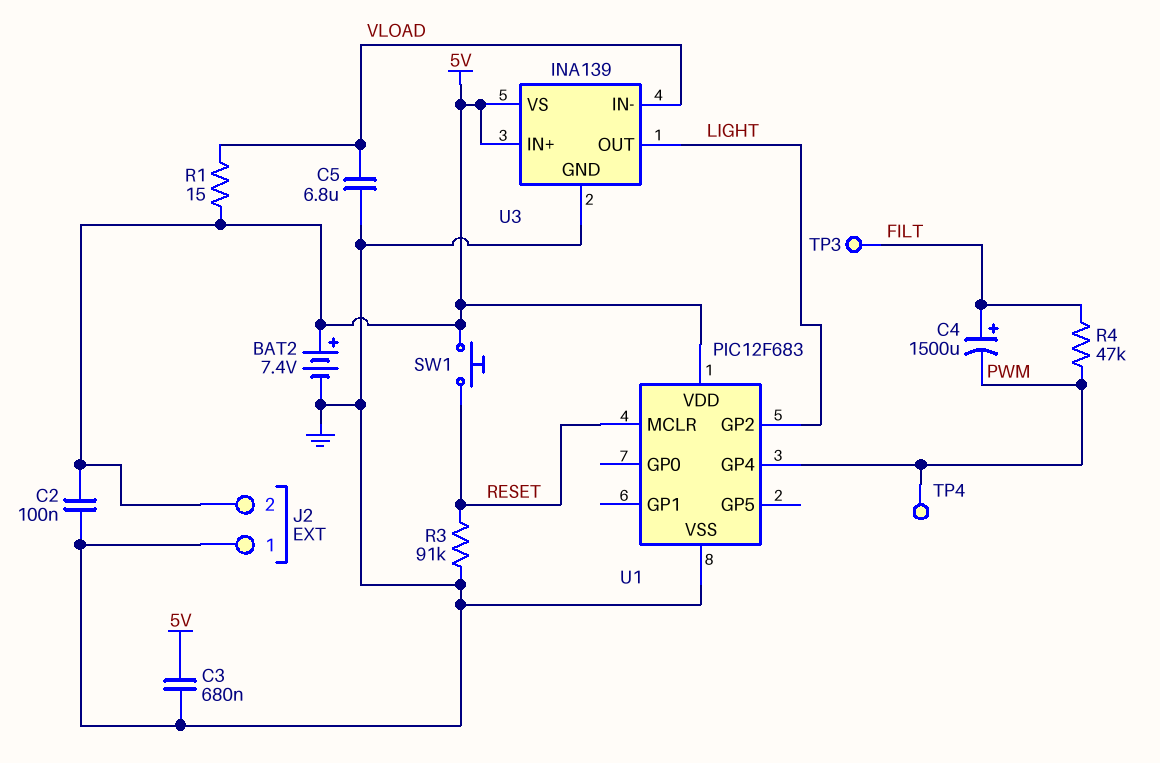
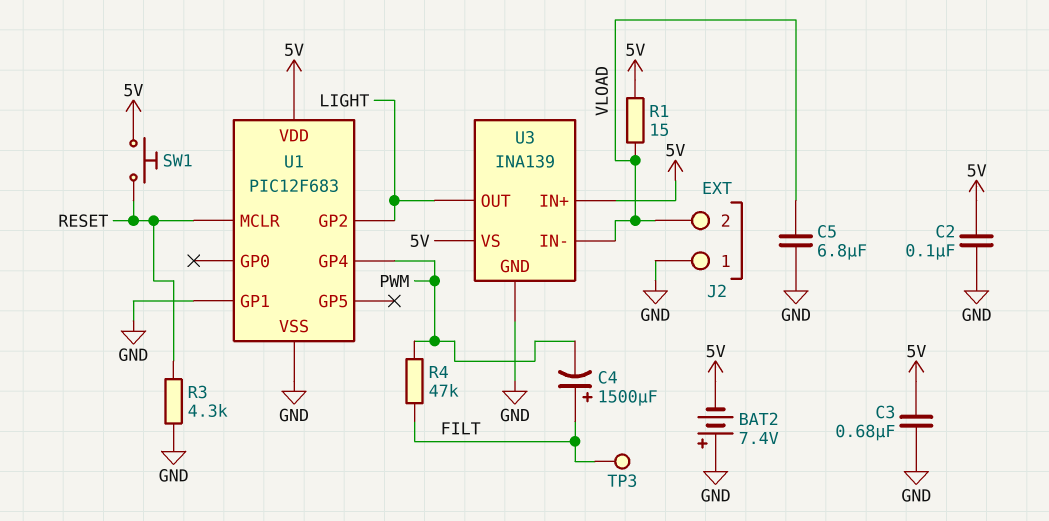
BAT2: 7.4V (plus 5V, minus GND) -> 7.4V (plus GND, minus 5V)
J2 pin 2: 5V -> VLOAD
R3: 91k (GND, RESET) -> 4.3k (GND, RESET)
TP4: test point (PWM) -> none
U1 pin GP1: none -> GND

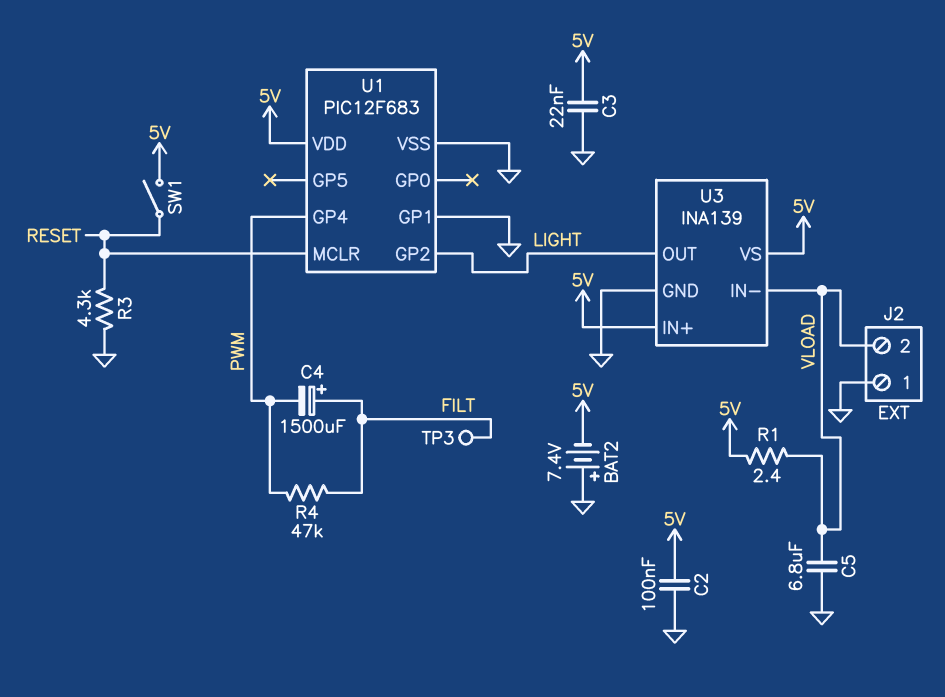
C3: 680nF (5V, GND) -> 22nF (5V, GND)
R1: 15 (5V, VLOAD) -> 2.4 (5V, VLOAD)
SW1: button (5V, RESET) -> switch (5V, RESET)

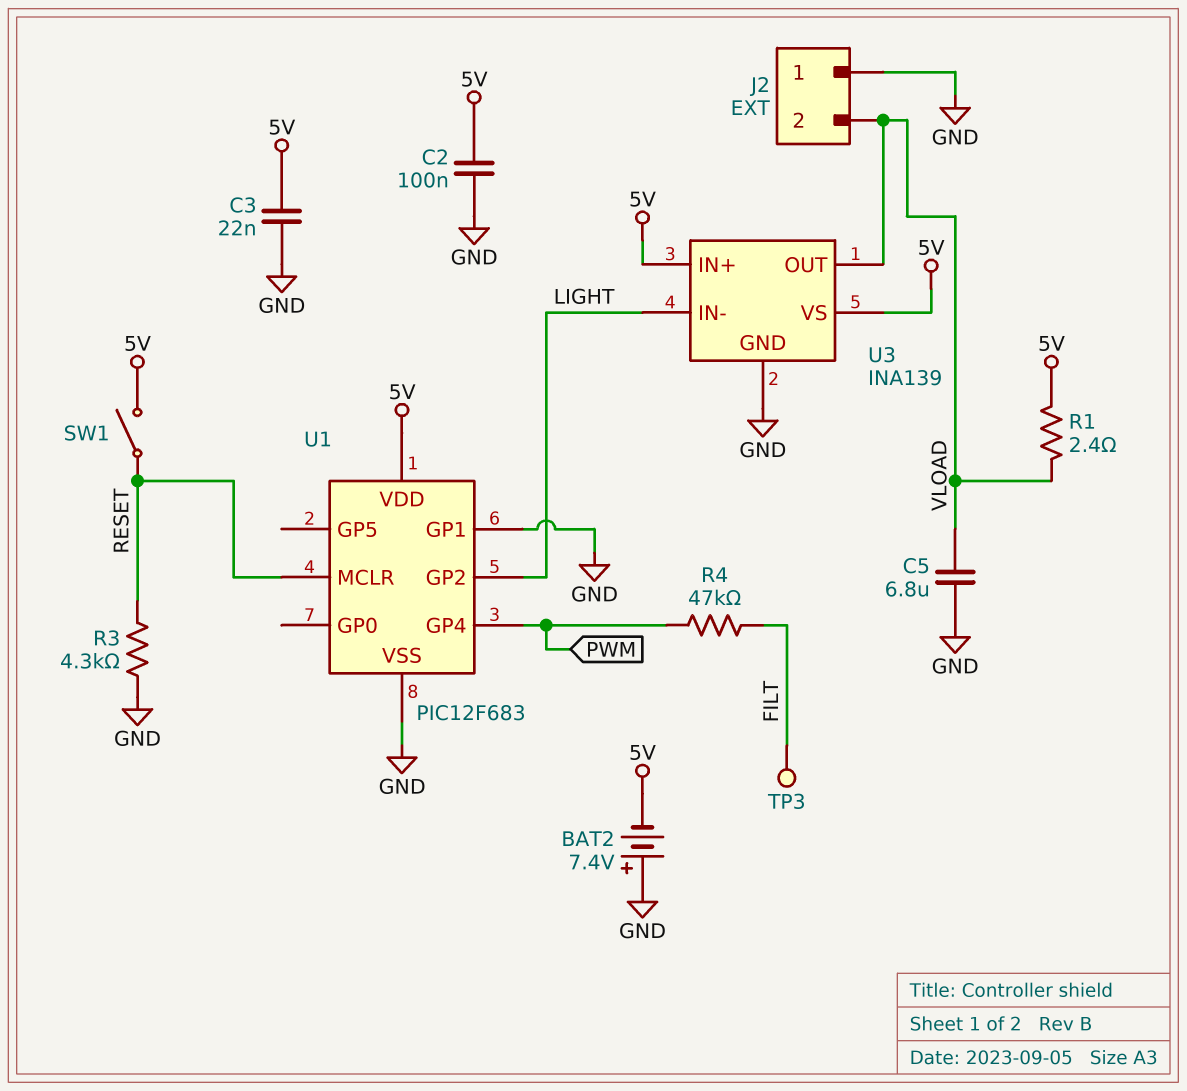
C4: 1500uF (plus FILT, minus PWM) -> none
U3 pin IN-: VLOAD -> LIGHT
U3 pin OUT: LIGHT -> VLOAD

